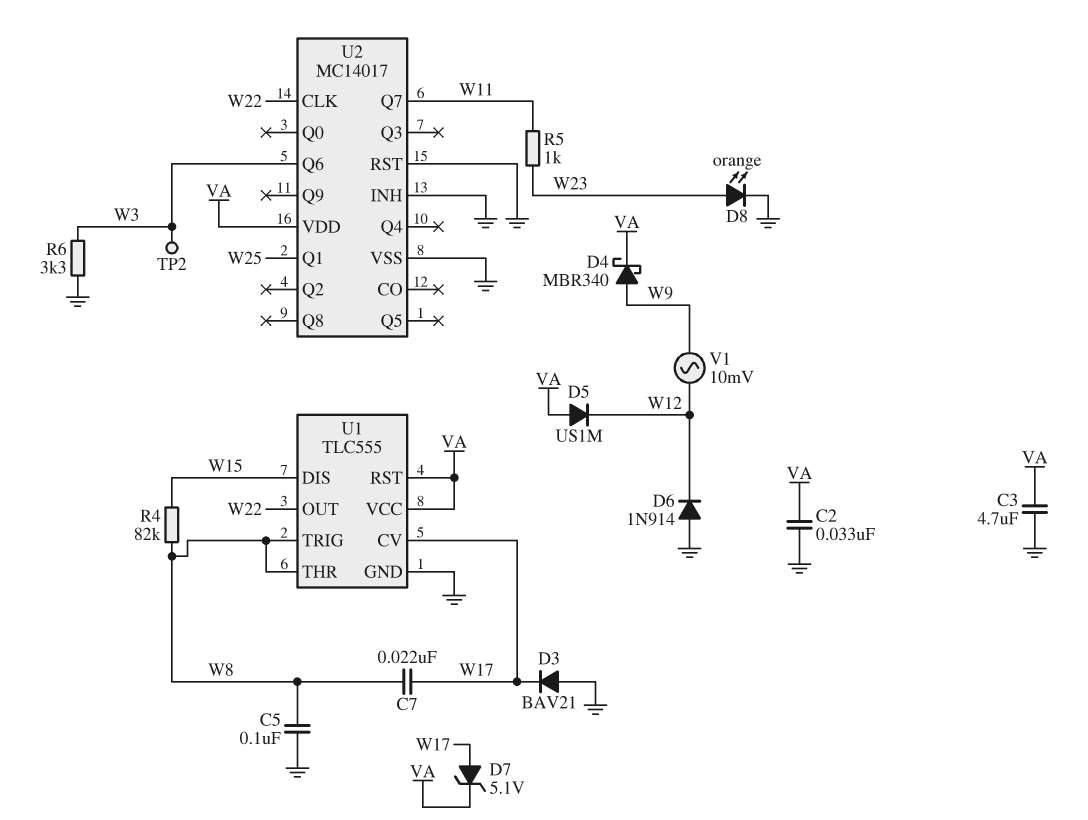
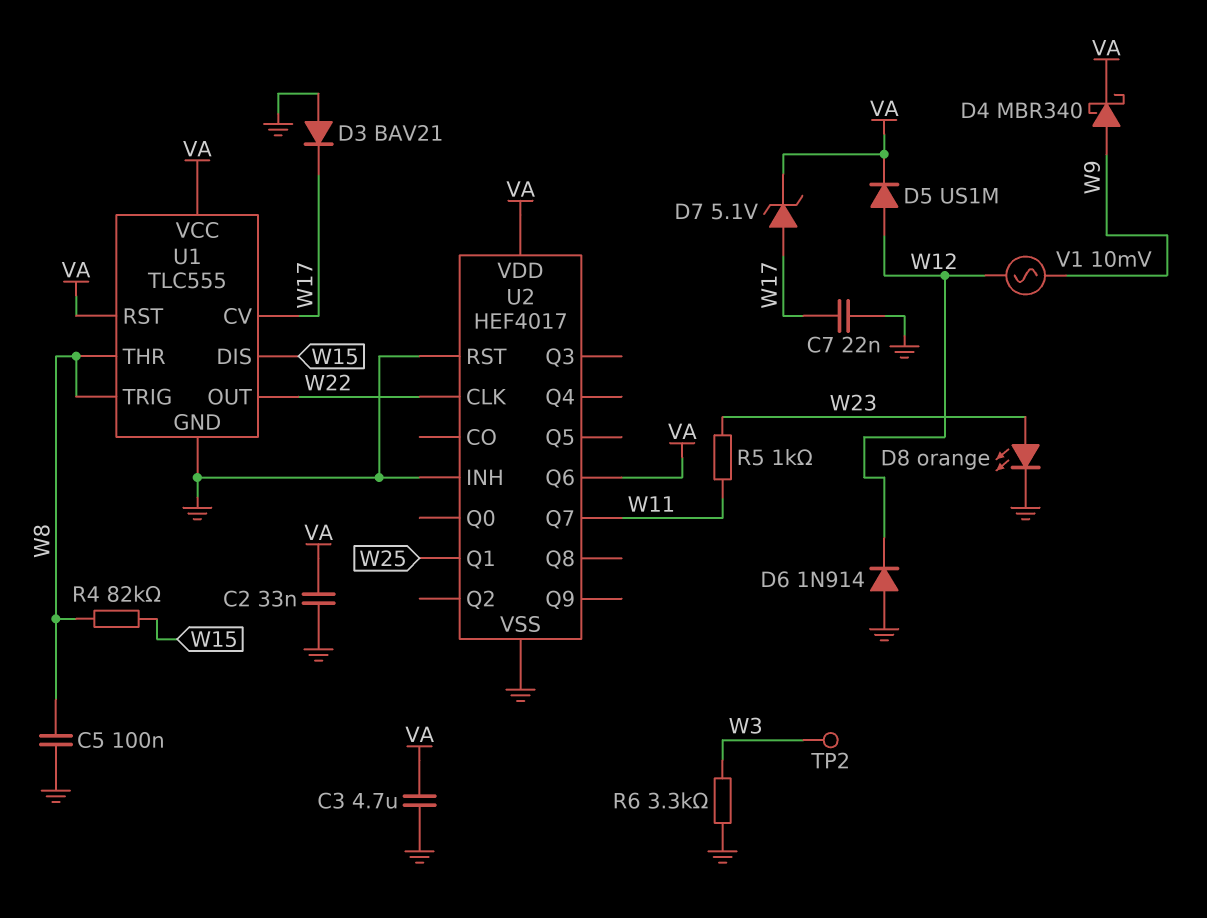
C7: 22nF (W8, W17) -> 22nF (GND, W17)
D5: diode US1M (A VA, K W12) -> diode US1M (A W12, K VA)
U2: MC14017 -> HEF4017
U2 pin Q6: W3 -> VA

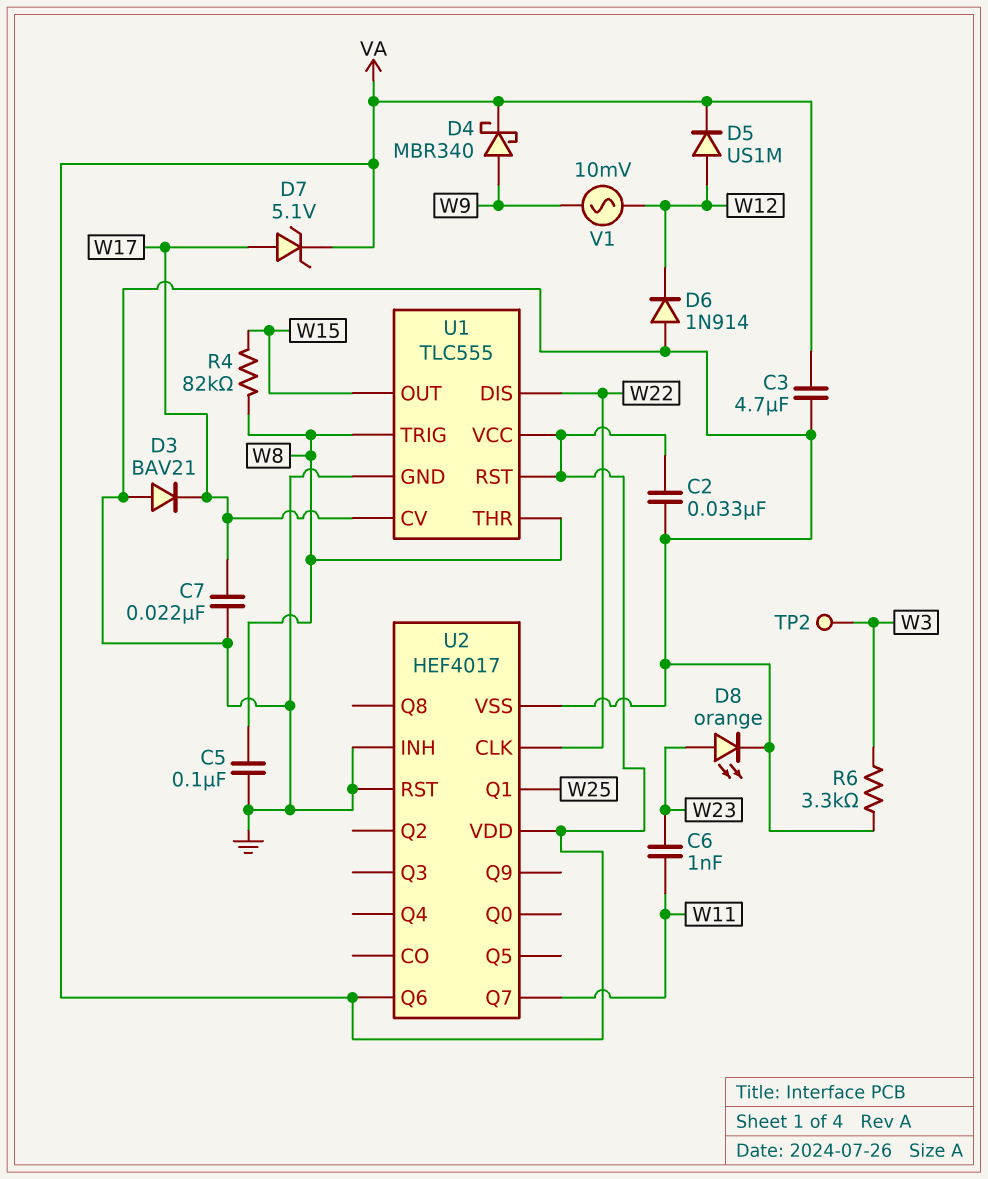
C6: none -> 1nF (W11, W23)
R5: 1k (W11, W23) -> none
U1 pin DIS: W15 -> W22
U1 pin OUT: W22 -> W15

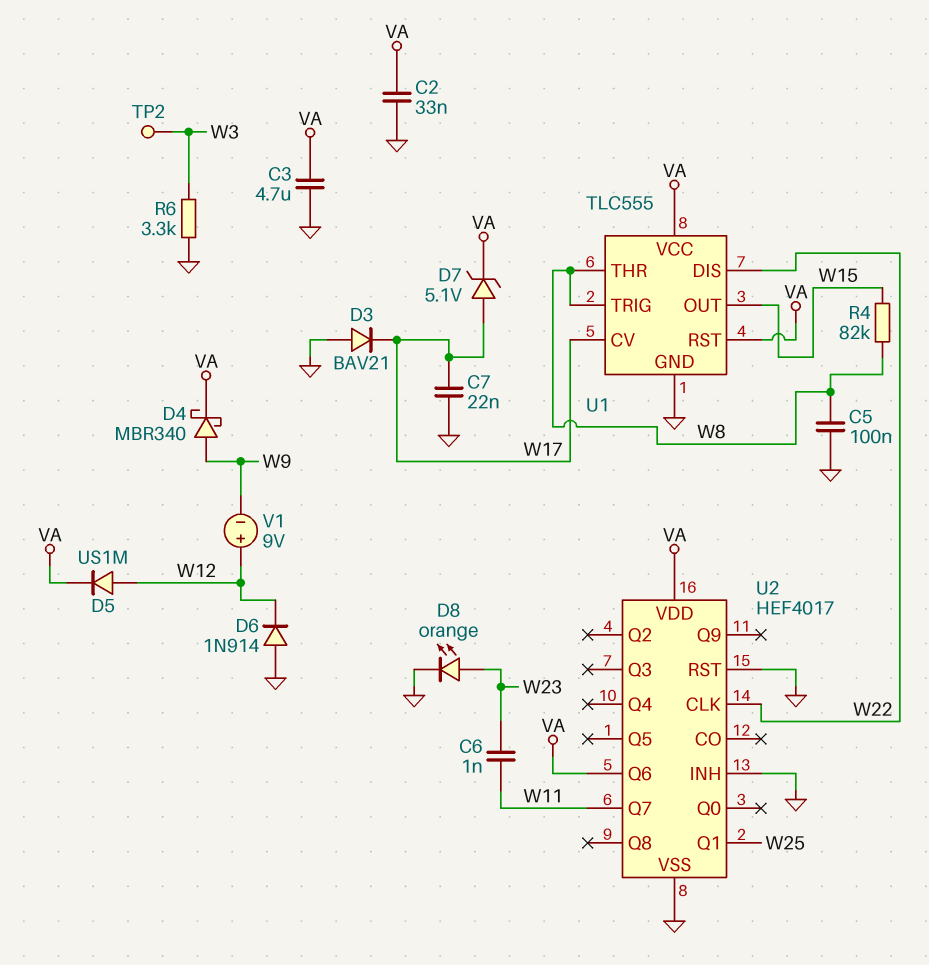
V1: AC 10mV (W9, W12) -> 9V (plus W12, minus W9)

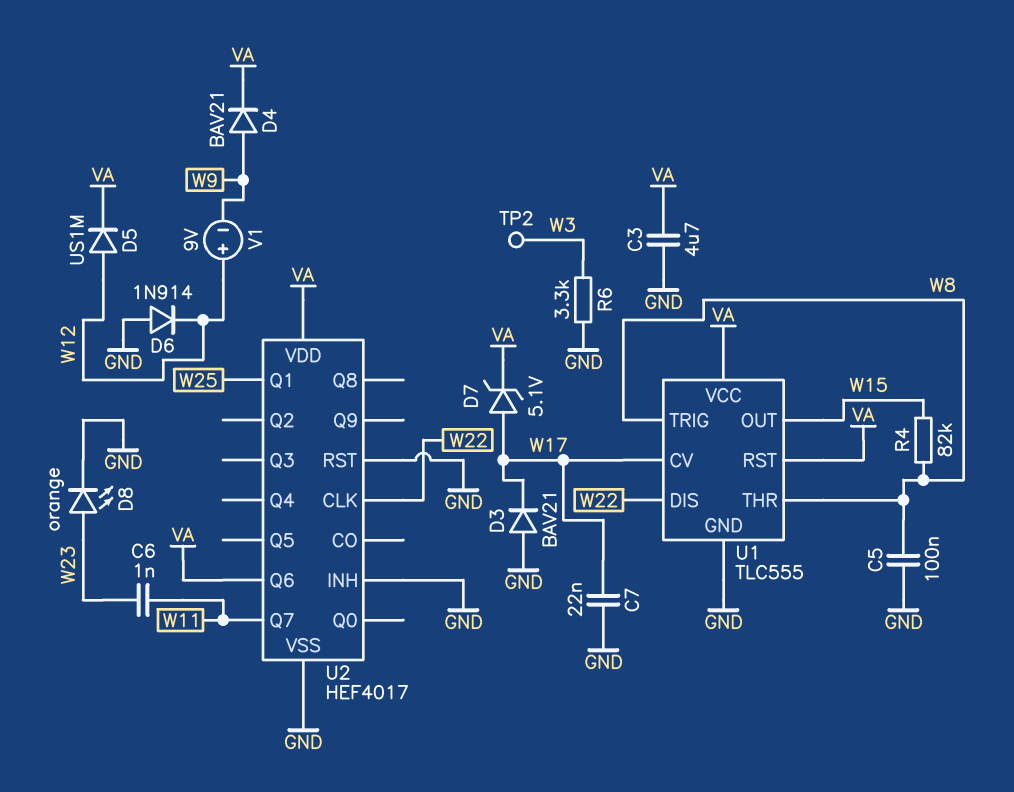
C2: 33nF (GND, VA) -> none
D4: schottky MBR340 (A W9, K VA) -> diode BAV21 (A W9, K VA)

